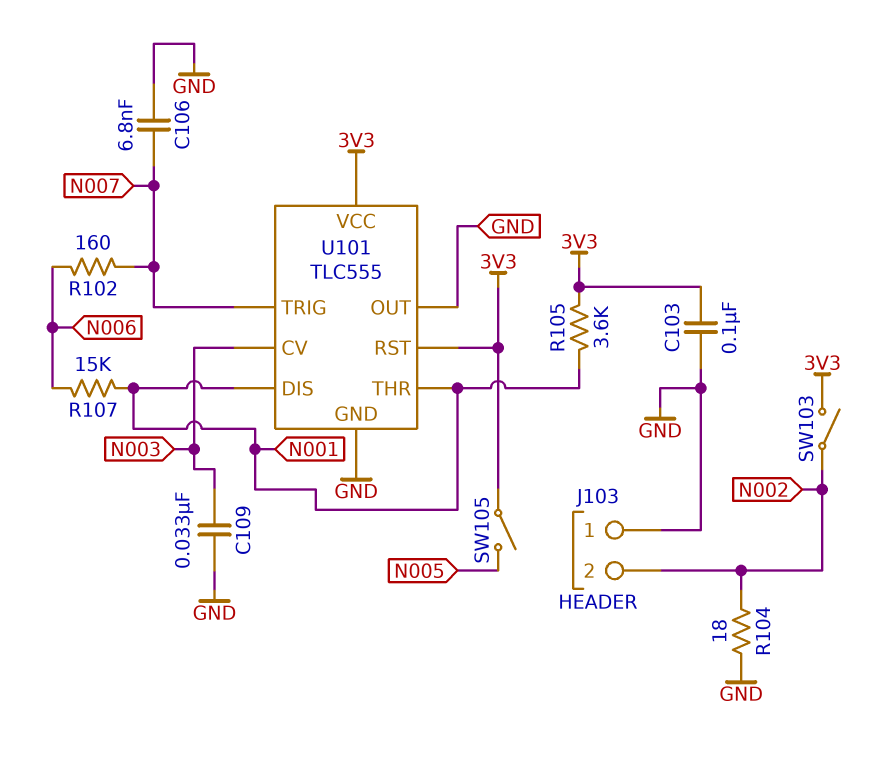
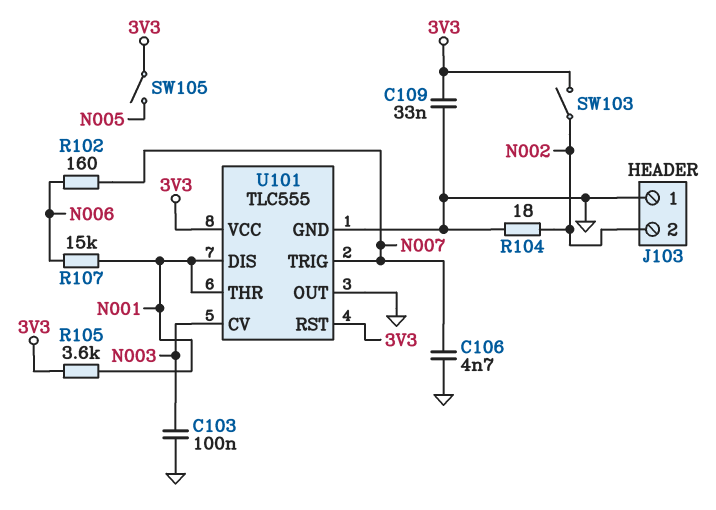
C103: 100nF (3V3, GND) -> 100nF (GND, N003)
C106: 6.8nF (GND, N007) -> 4.7nF (GND, N007)
C109: 33nF (GND, N003) -> 33nF (3V3, GND)

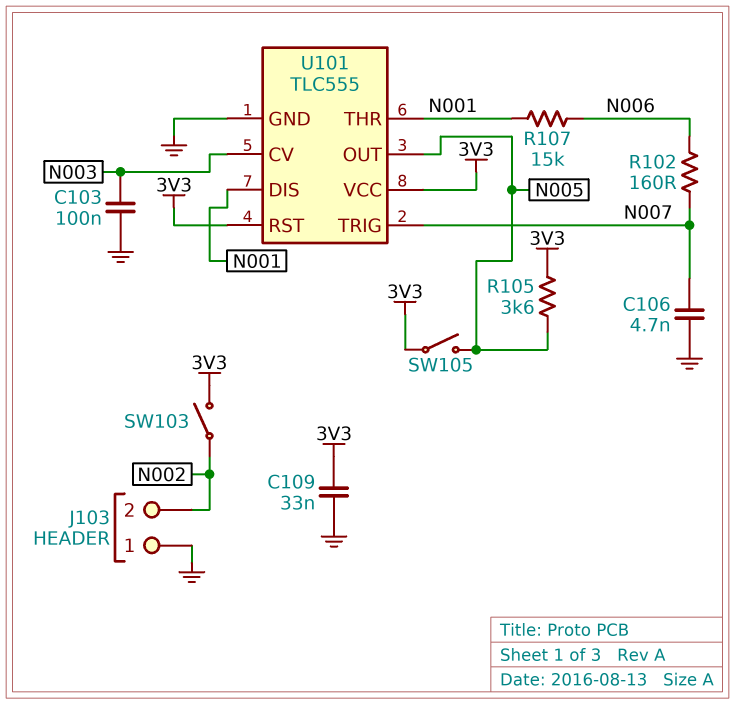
R104: 18 (GND, N002) -> none
R105: 3.6k (3V3, N001) -> 3.6k (3V3, N005)
U101 pin OUT: GND -> N005

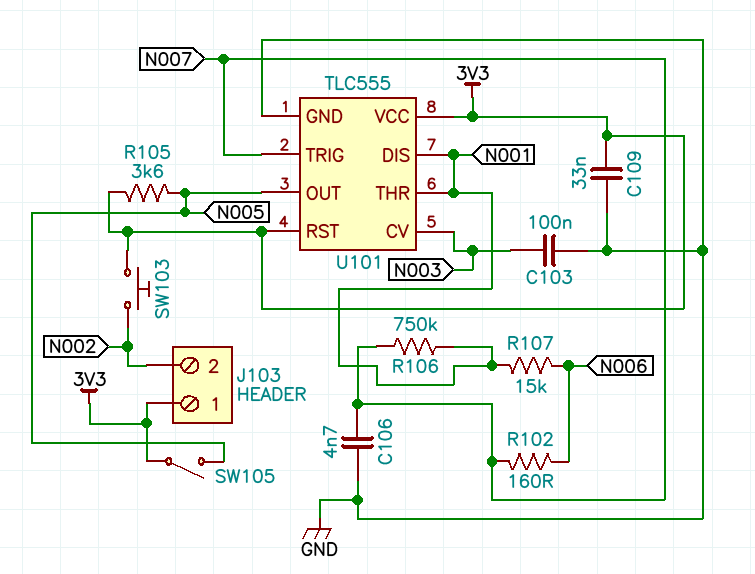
J103 pin 1: GND -> 3V3
R106: none -> 750k (N001, N007)
SW103: switch (3V3, N002) -> button (3V3, N002)

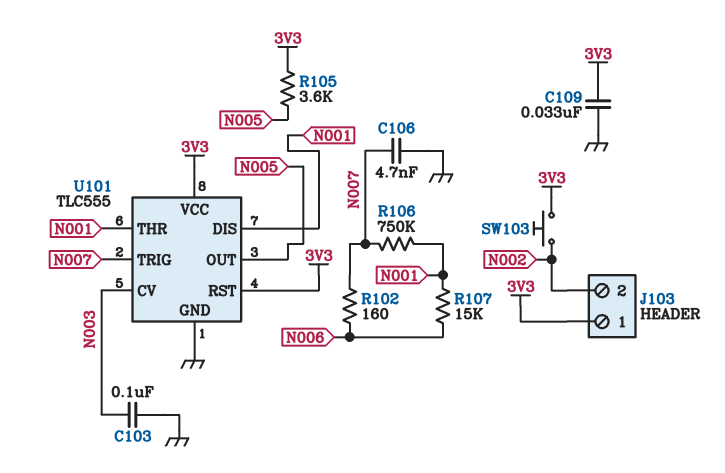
SW105: switch (3V3, N005) -> none

